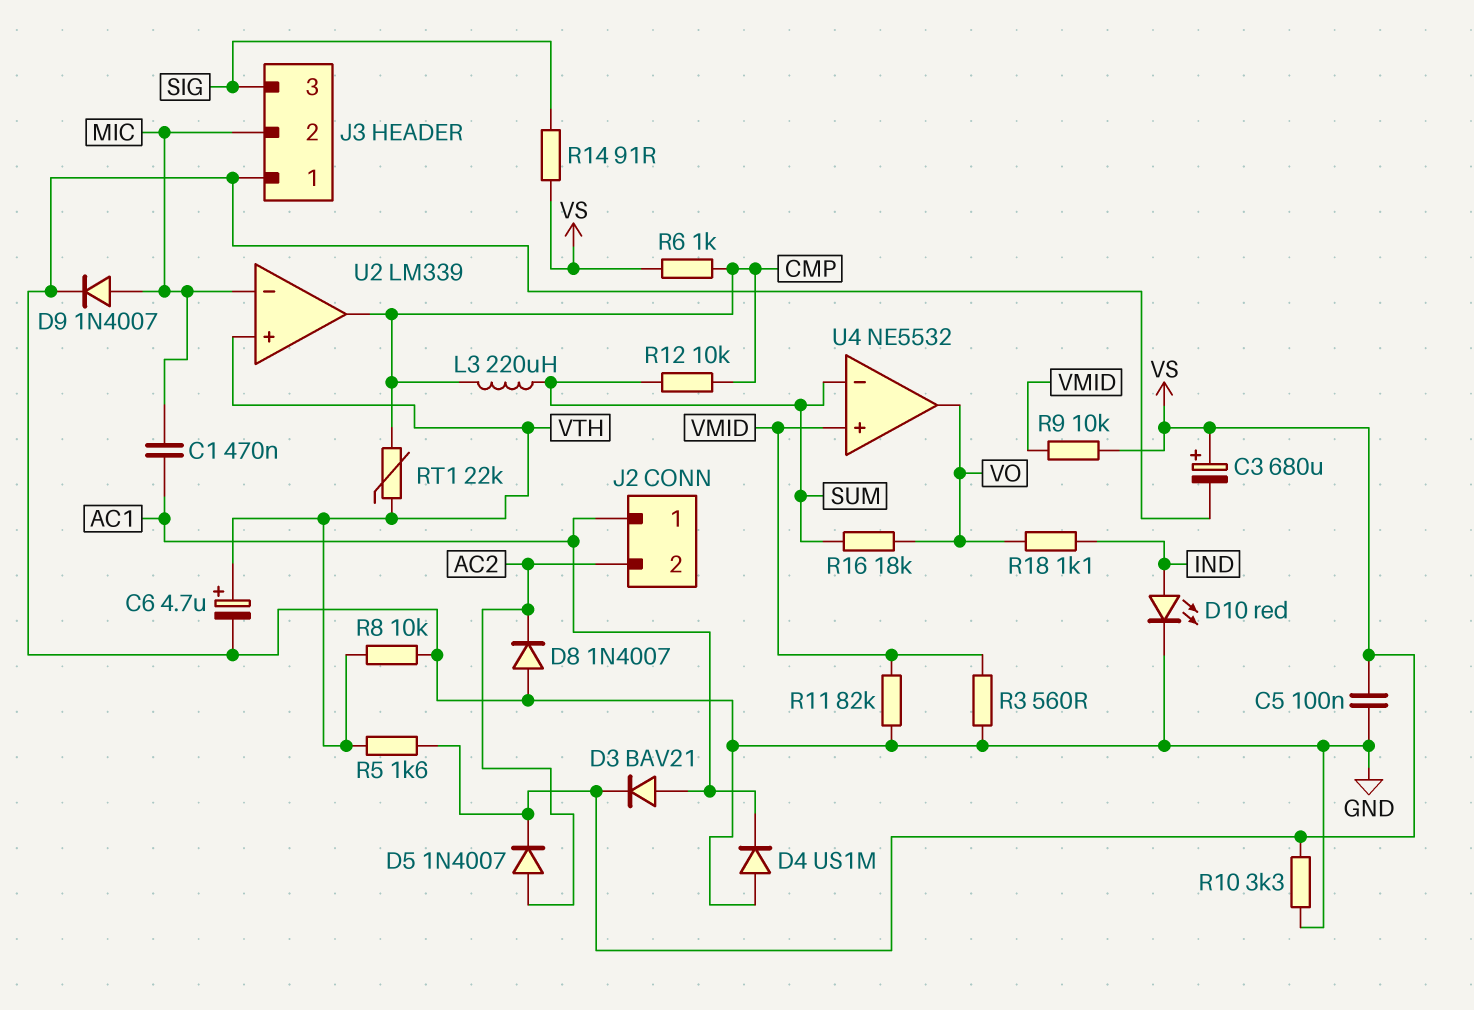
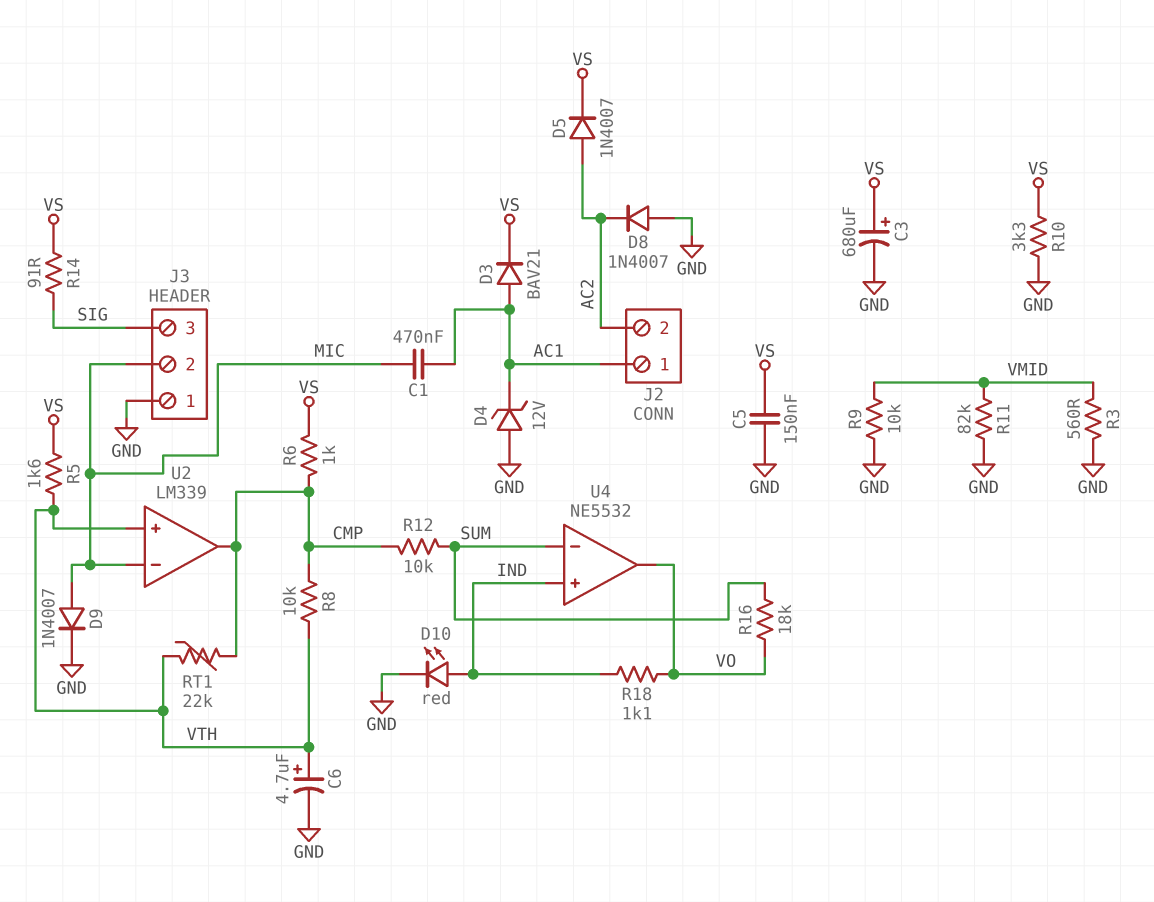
C5: 100nF (GND, VS) -> 150nF (GND, VS)
D4: diode US1M (A GND, K AC1) -> zener 12V (A GND, K AC1)
L3: 220uH (CMP, SUM) -> none
R8: 10k (GND, VTH) -> 10k (CMP, VTH)
R9: 10k (VMID, VS) -> 10k (GND, VMID)
U4 pin in+: VMID -> IND

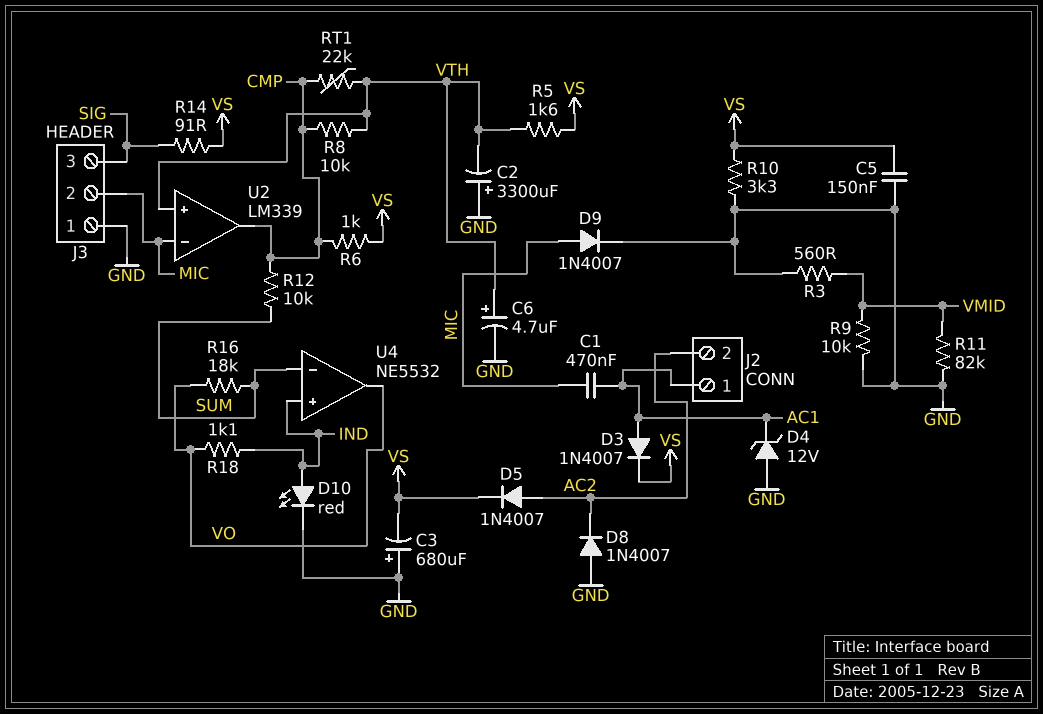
C2: none -> 3300uF (plus GND, minus VTH)
C3: 680uF (plus VS, minus GND) -> 680uF (plus GND, minus VS)
D3: diode BAV21 (A AC1, K VS) -> diode 1N4007 (A AC1, K VS)

